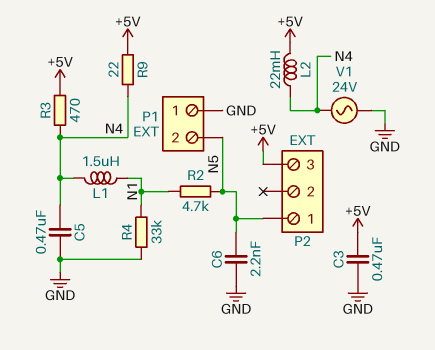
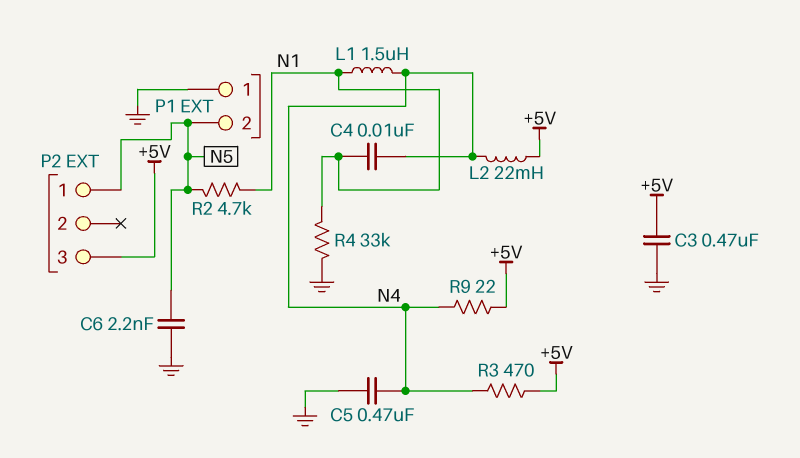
C4: none -> 10nF (N1, N4)
V1: AC 24V (GND, N4) -> none

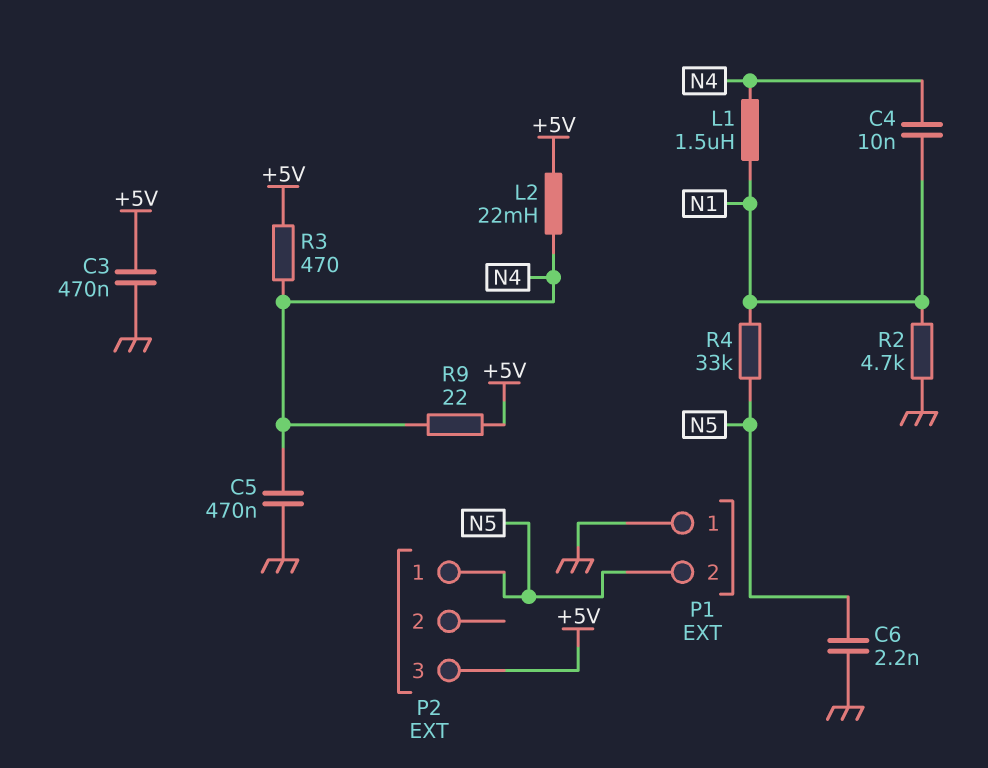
R2: 4.7k (N1, N5) -> 4.7k (GND, N1)
R4: 33k (GND, N1) -> 33k (N1, N5)

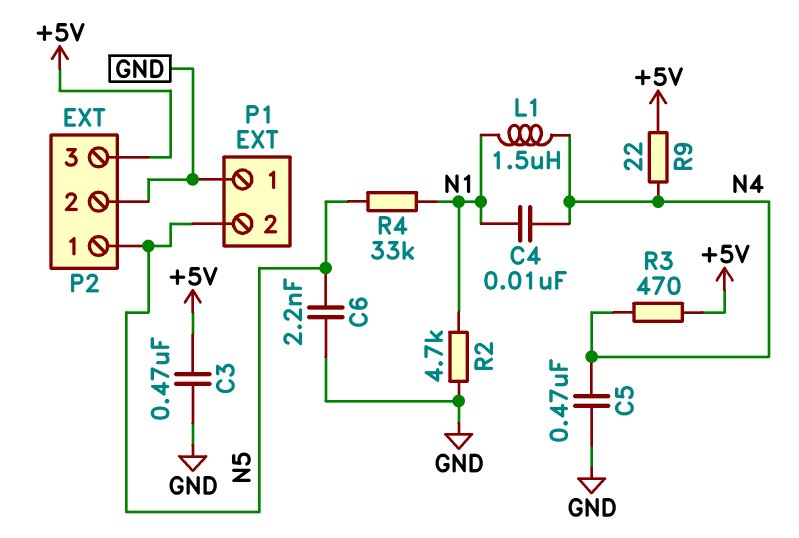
L2: 22mH (+5V, N4) -> none
P2 pin 2: none -> GND

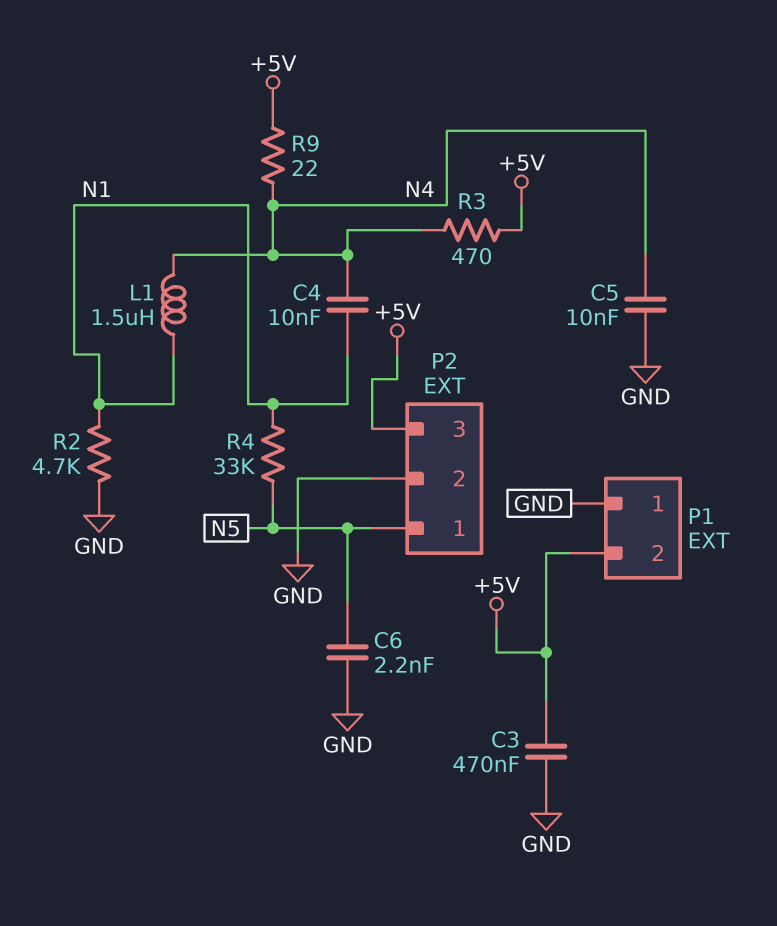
C5: 470nF (GND, N4) -> 10nF (GND, N4)
P1 pin 2: N5 -> +5V

